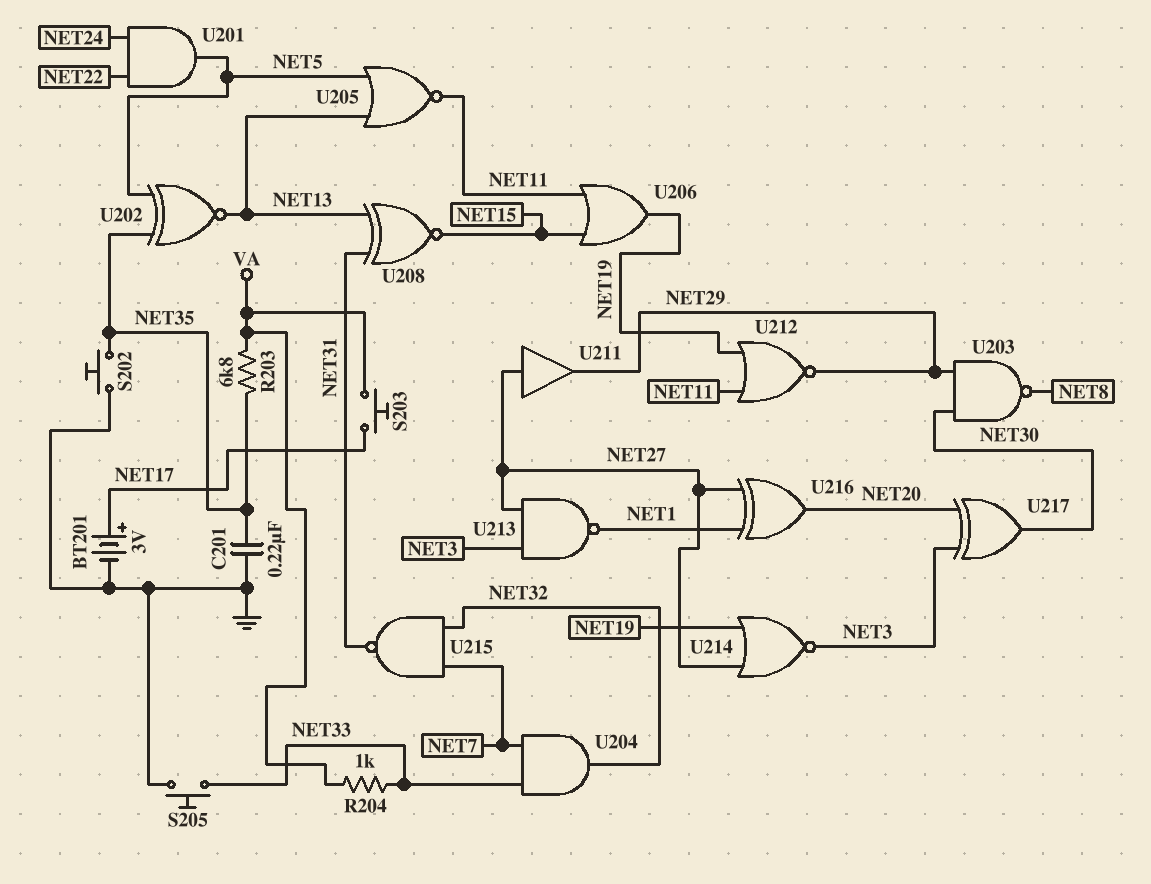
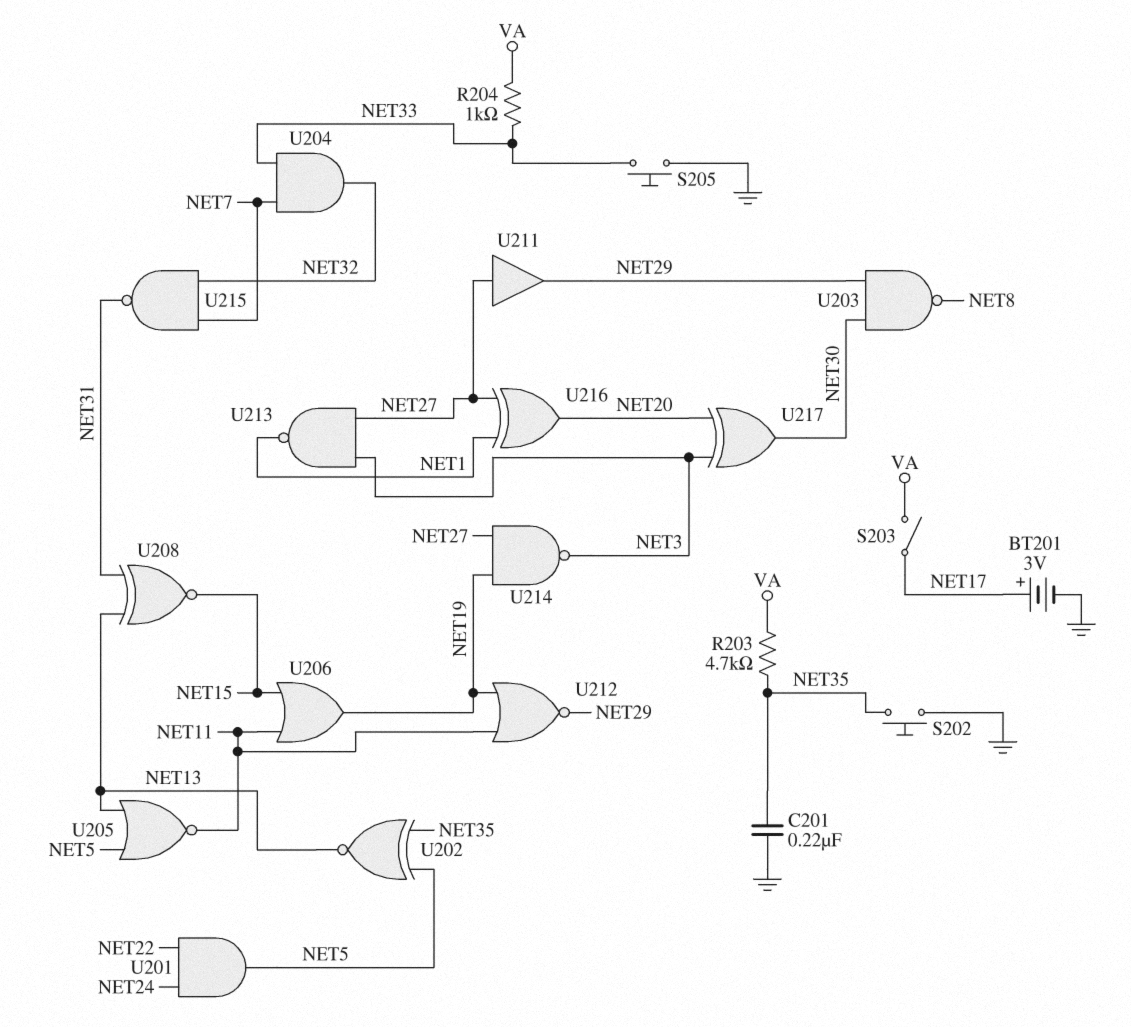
R203: 6.8k (NET35, VA) -> 4.7k (NET35, VA)
S203: button (NET17, VA) -> switch (NET17, VA)
U214: NOR (in NET19, in NET27, out NET3) -> NAND (in NET19, in NET27, out NET3)

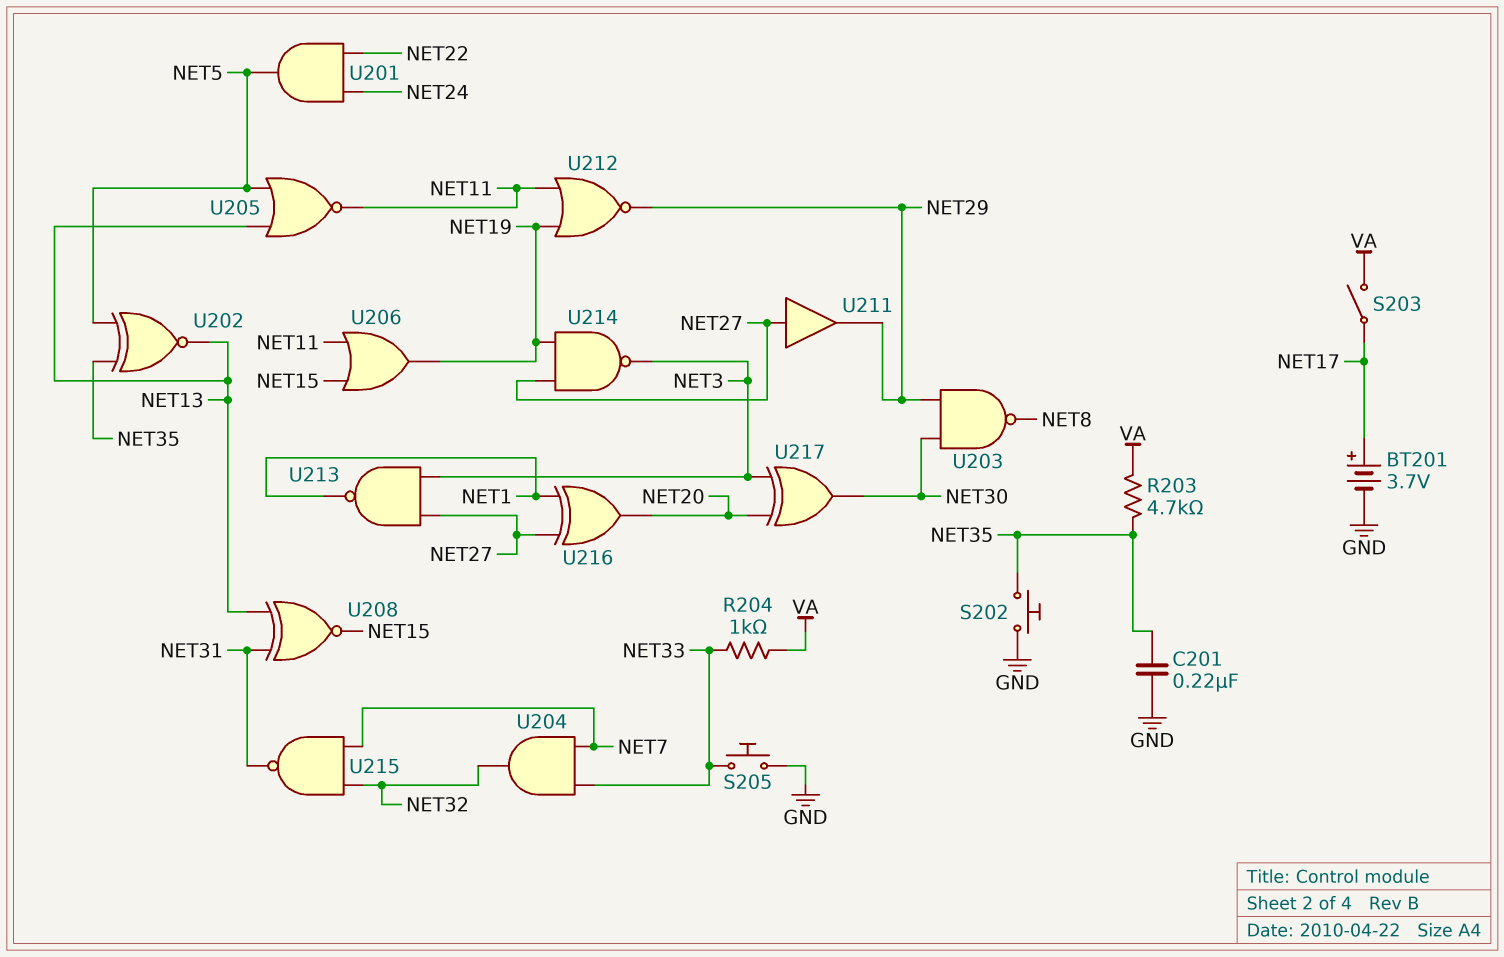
BT201: 3V (plus NET17, minus GND) -> 3.7V (plus NET17, minus GND)

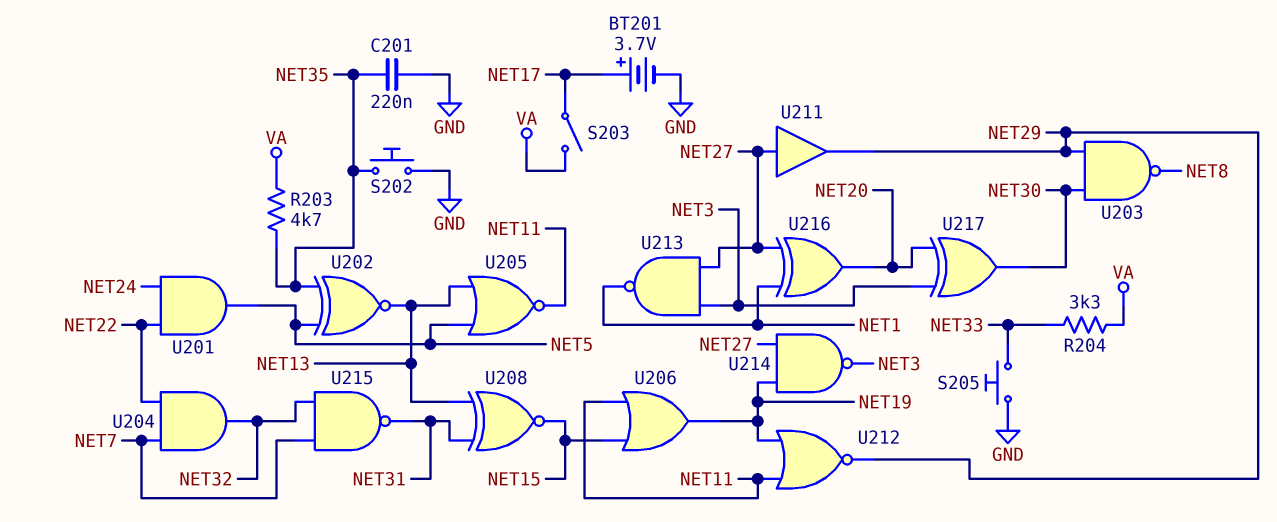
R204: 1k (NET33, VA) -> 3.3k (NET33, VA)
U204: AND (in NET7, in NET33, out NET32) -> AND (in NET7, in NET22, out NET32)

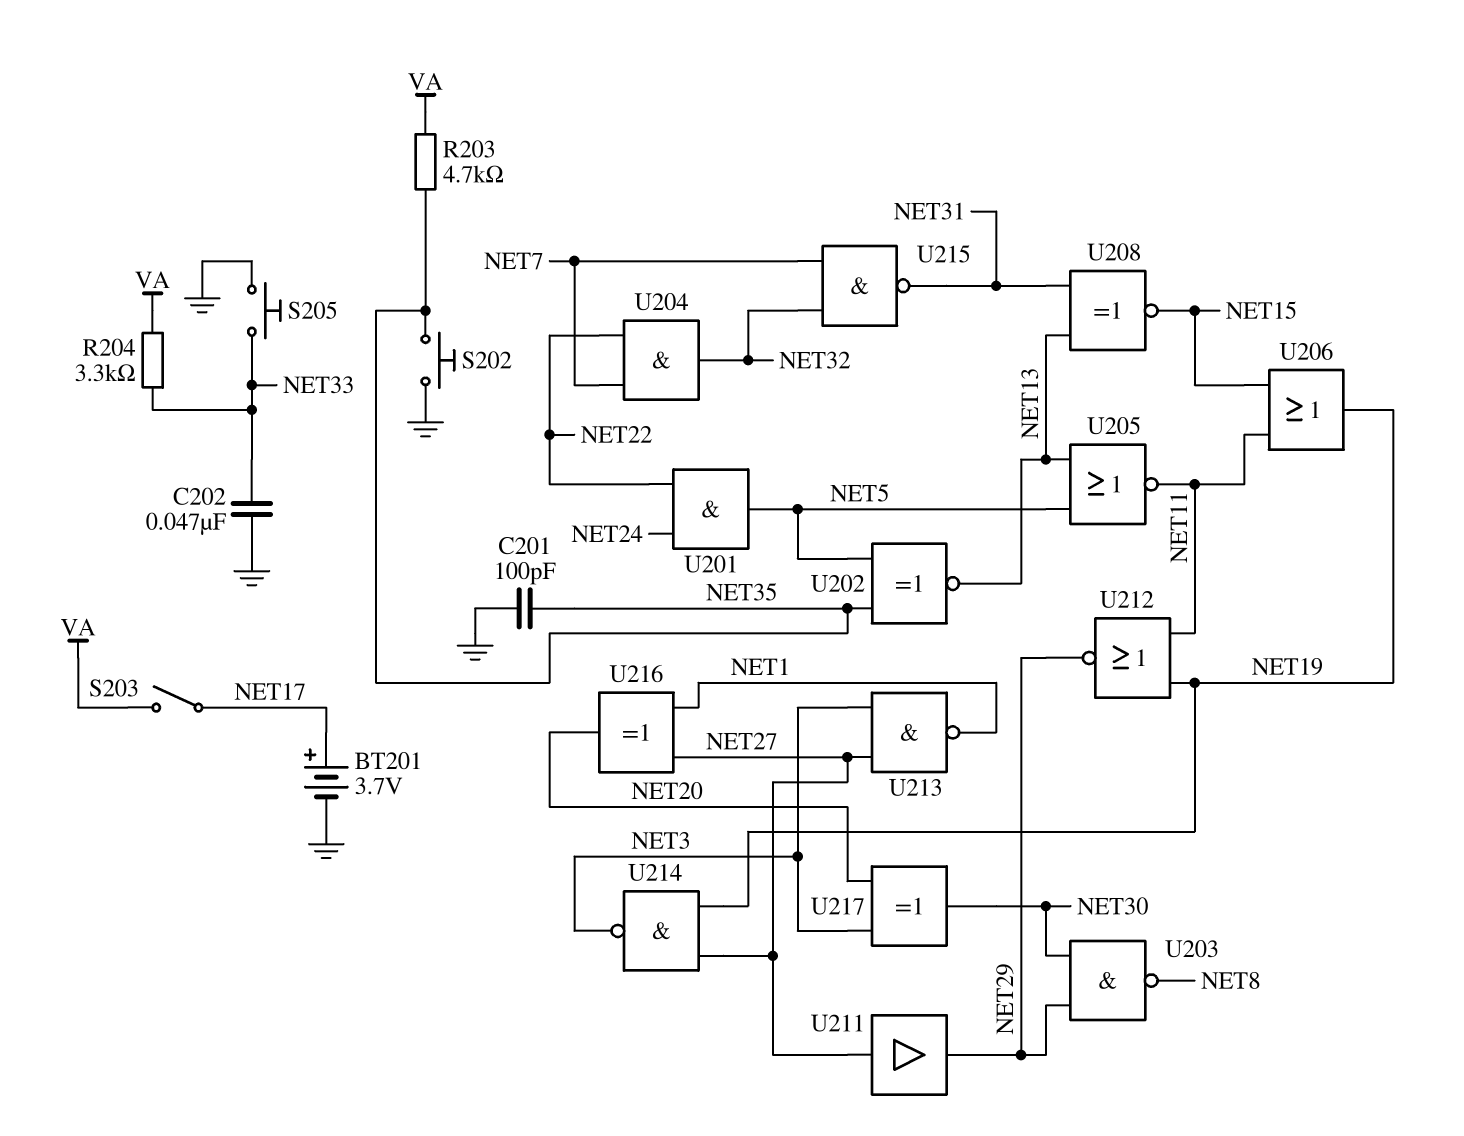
C201: 220nF (GND, NET35) -> 100pF (GND, NET35)
C202: none -> 47nF (GND, NET33)

